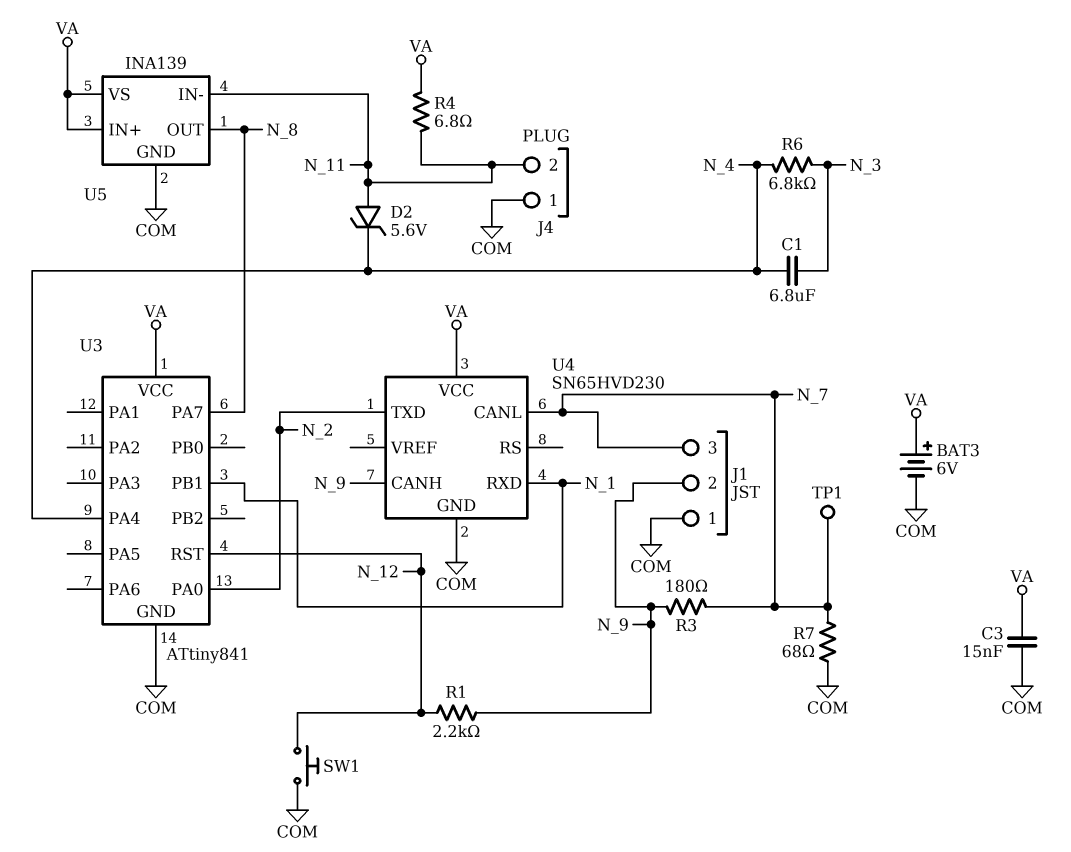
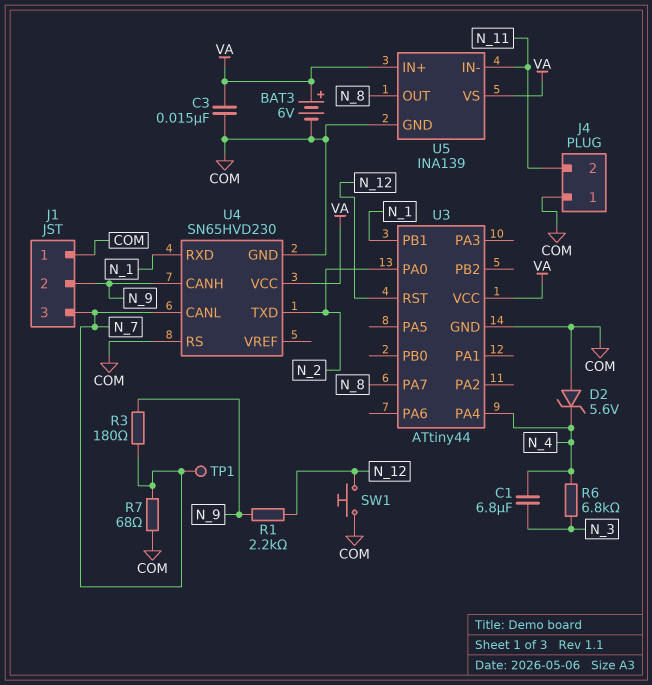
D2: zener 5.6V (A N_11, K N_4) -> zener 5.6V (A COM, K N_4)
R4: 6.8 (N_11, VA) -> none
U3: ATtiny841 -> ATtiny44
U4 pin RS: none -> COM

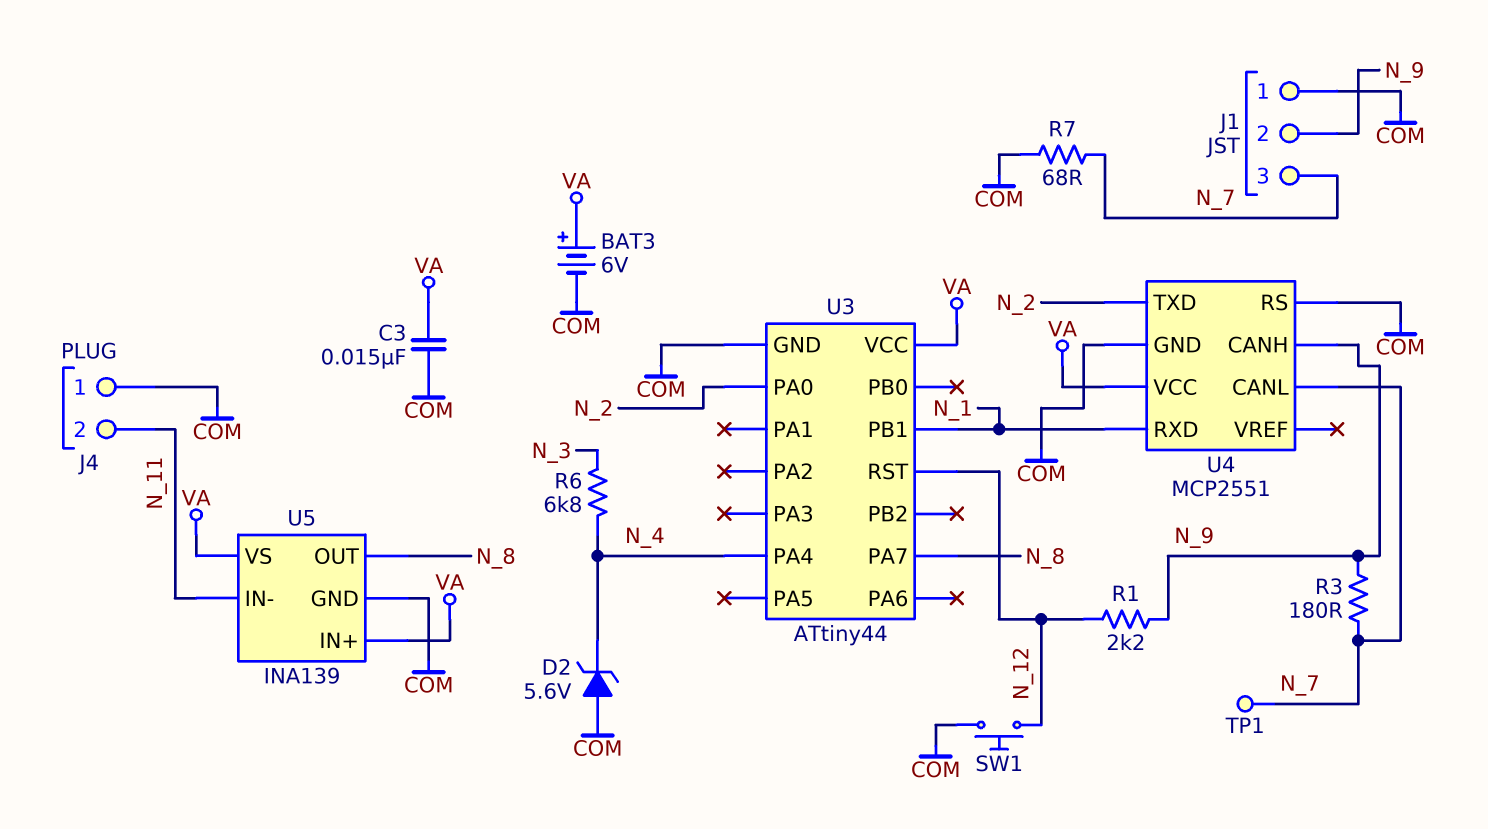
C1: 6.8uF (N_3, N_4) -> none
U4: SN65HVD230 -> MCP2551

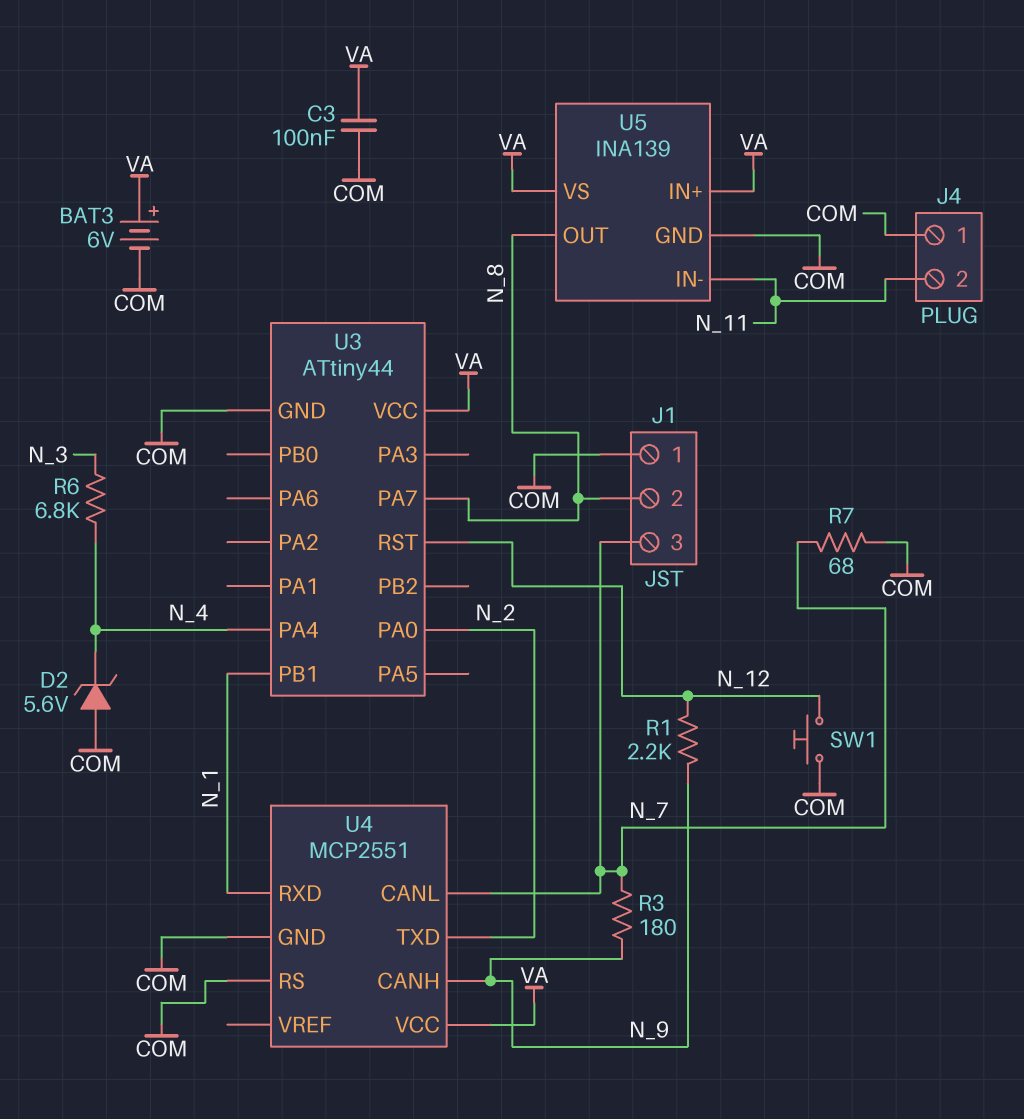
C3: 15nF (COM, VA) -> 100nF (COM, VA)
J1 pin 2: N_9 -> N_8
TP1: test point (N_7) -> none

